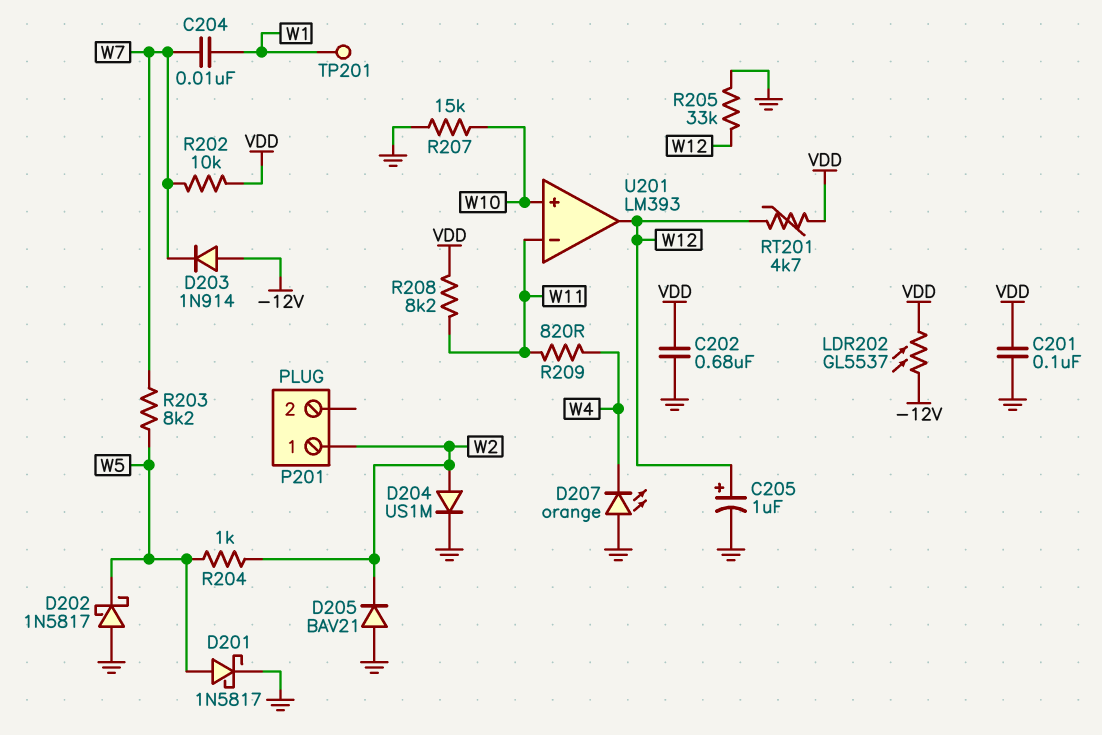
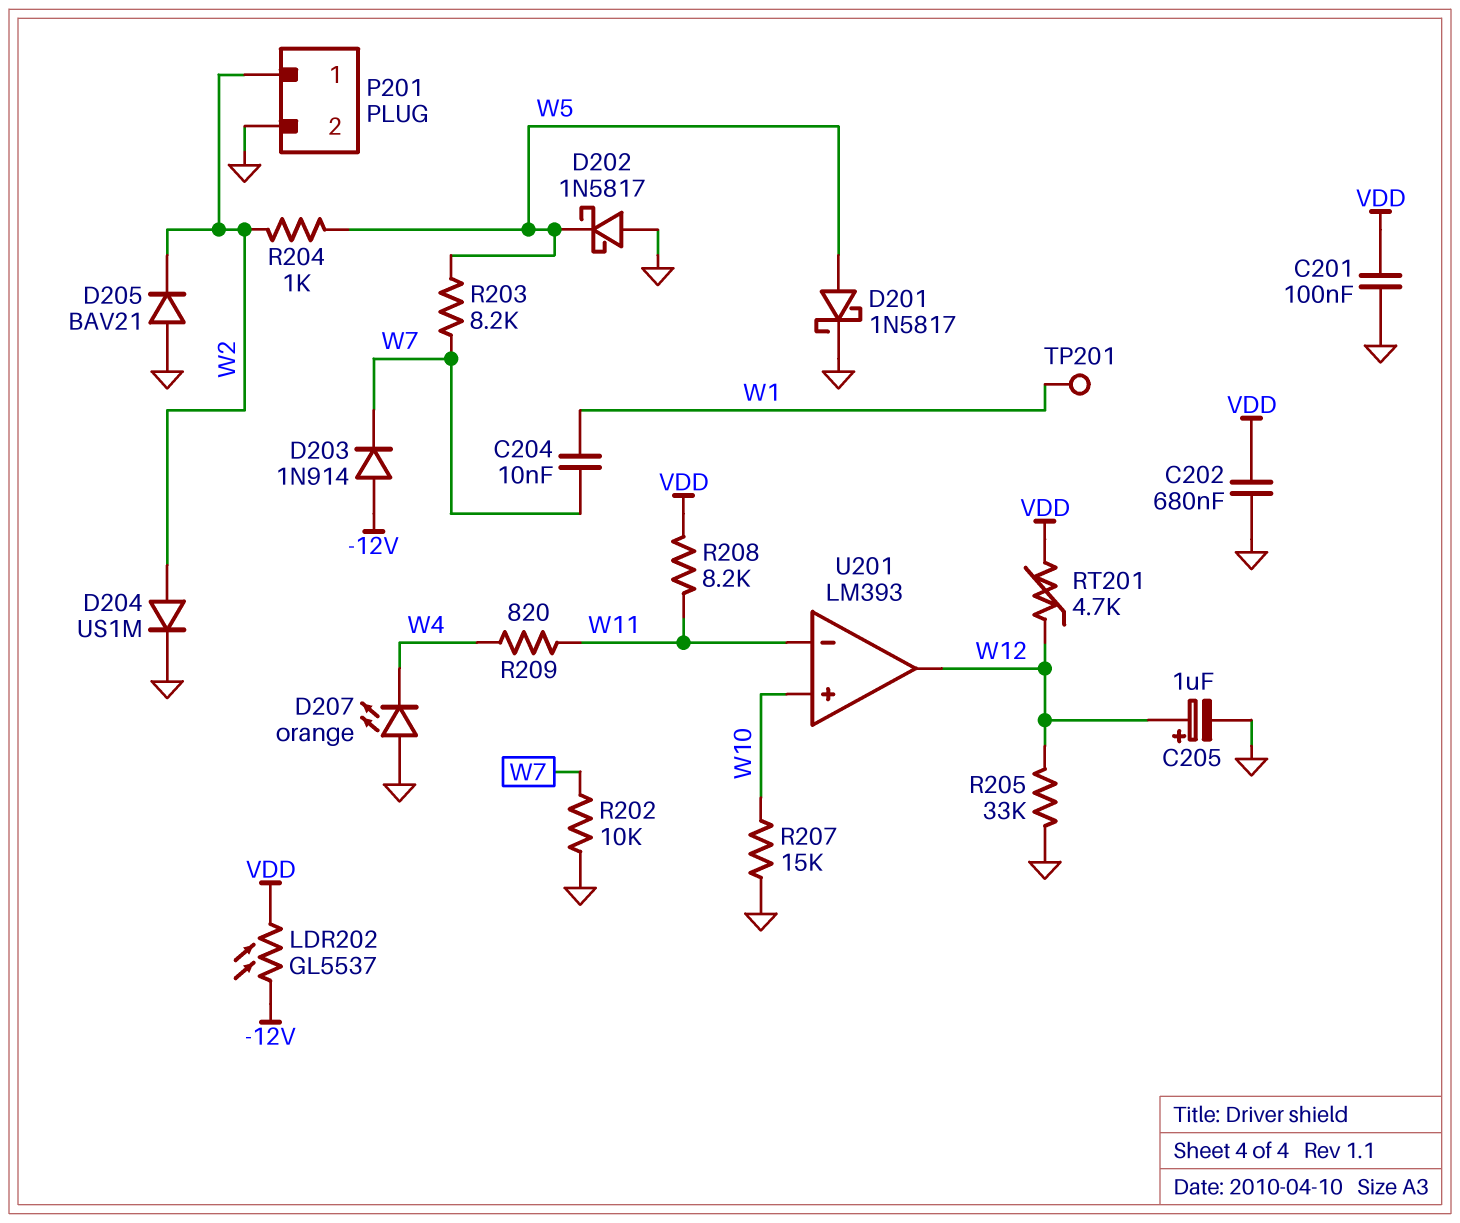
P201 pin 2: none -> GND
R202: 10k (VDD, W7) -> 10k (GND, W7)

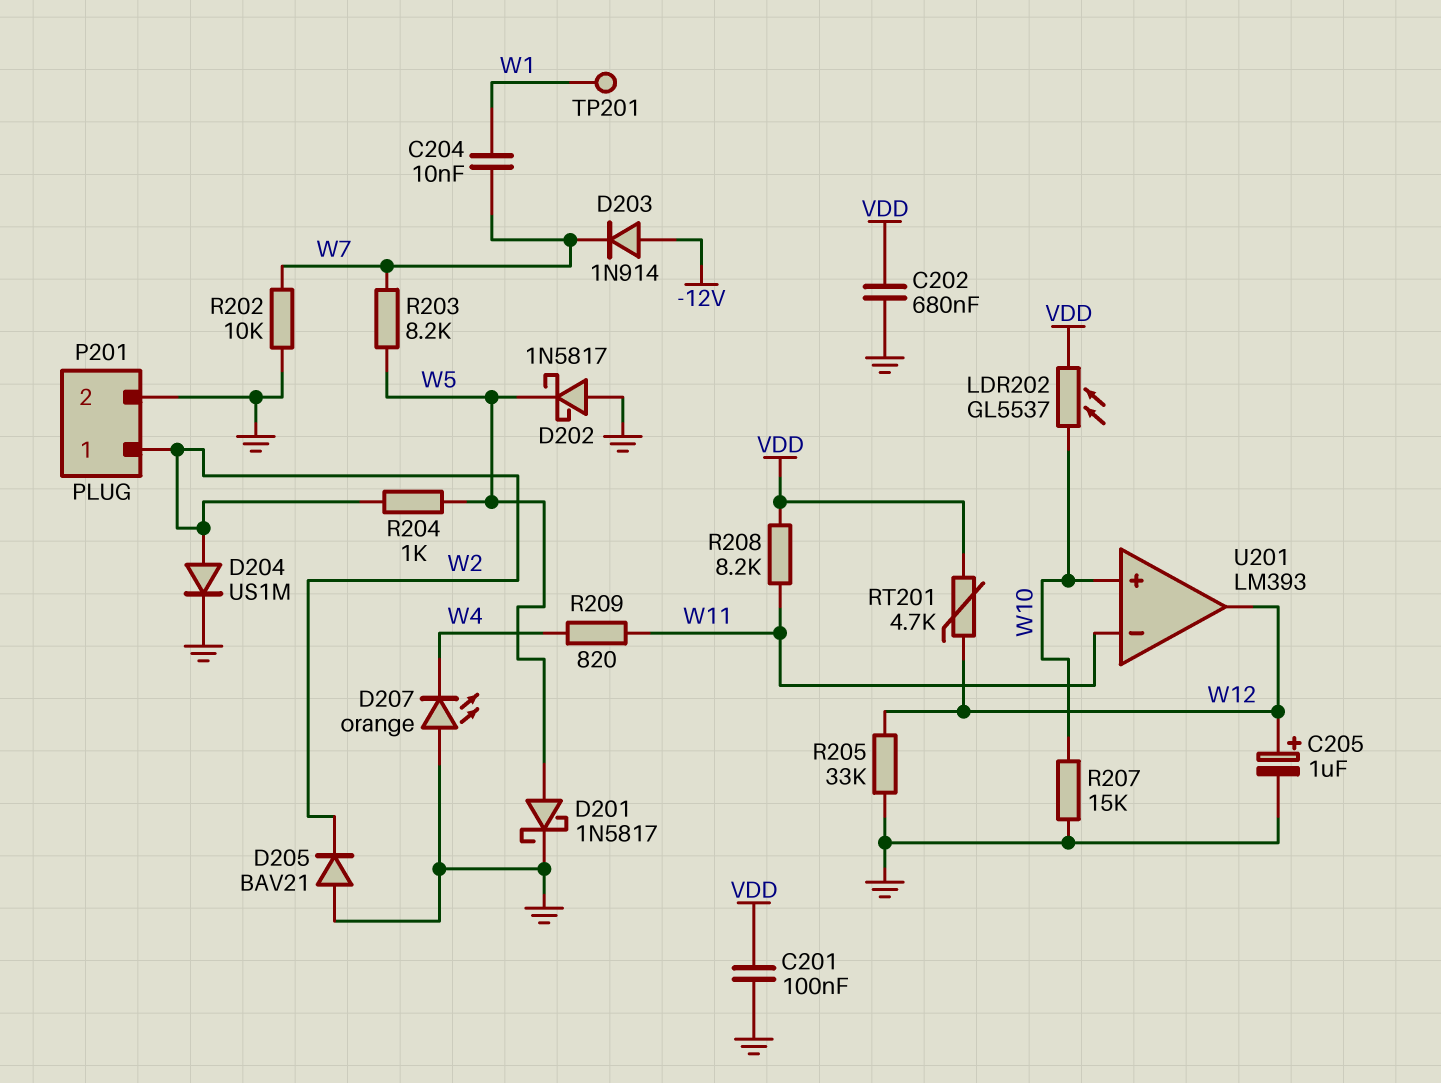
LDR202: GL5537 (-12V, VDD) -> GL5537 (VDD, W10)

